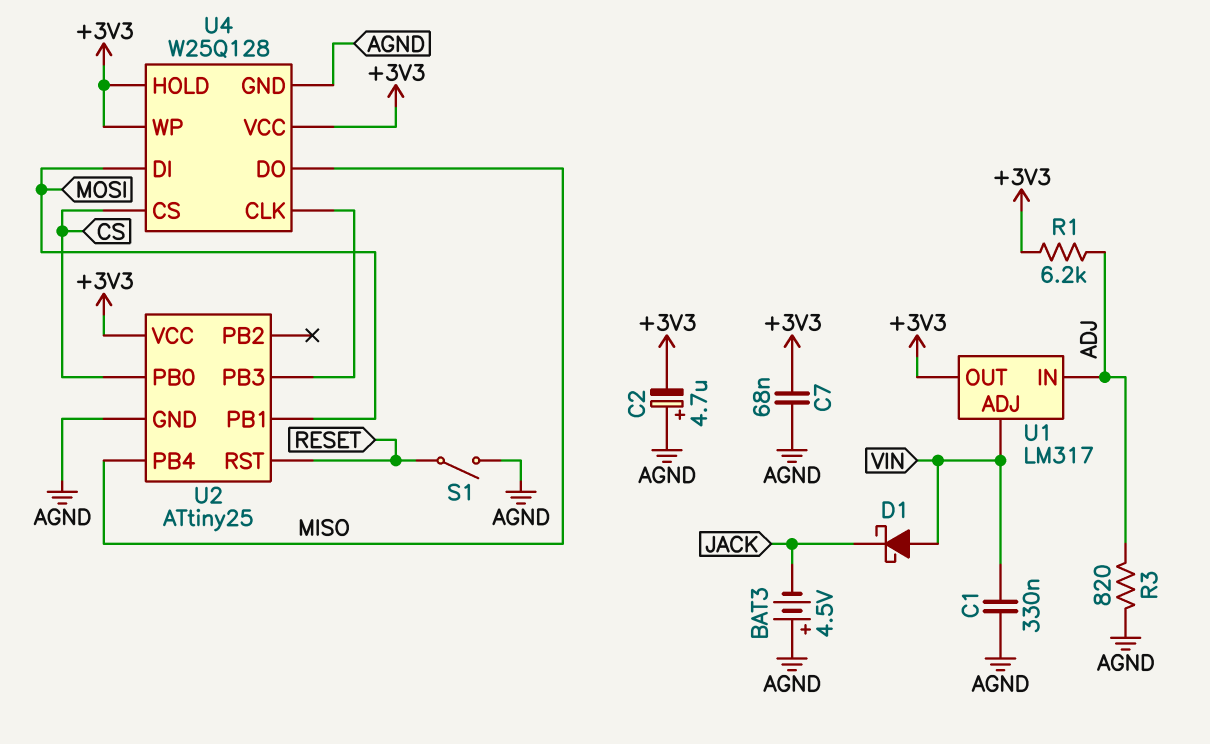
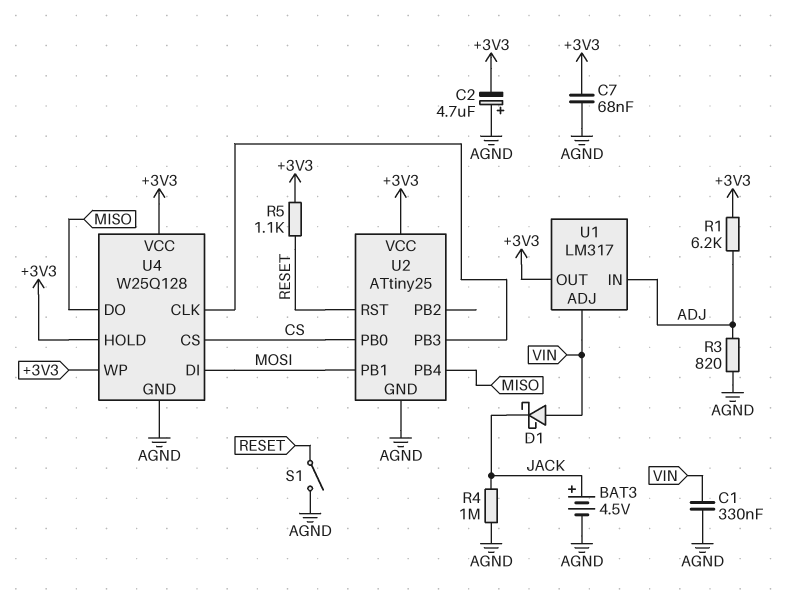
BAT3: 4.5V (plus AGND, minus JACK) -> 4.5V (plus JACK, minus AGND)
R4: none -> 1M (AGND, JACK)
R5: none -> 1.1k (+3V3, RESET)

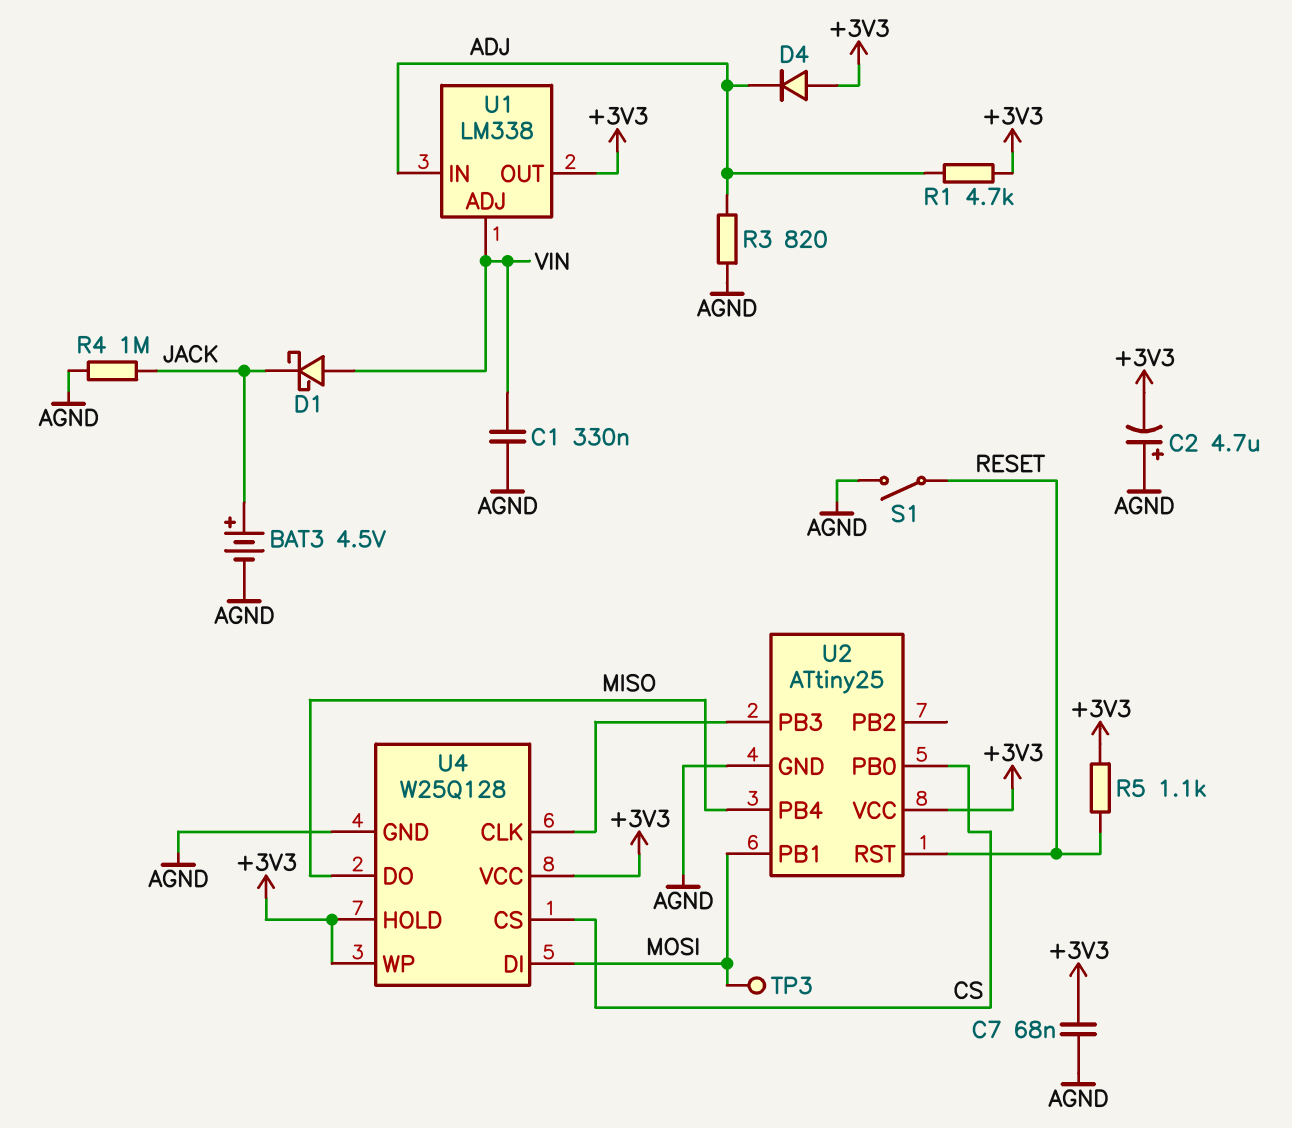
D4: none -> diode (A +3V3, K ADJ)
R1: 6.2k (+3V3, ADJ) -> 4.7k (+3V3, ADJ)
TP3: none -> test point (MOSI)
U1: LM317 -> LM338

